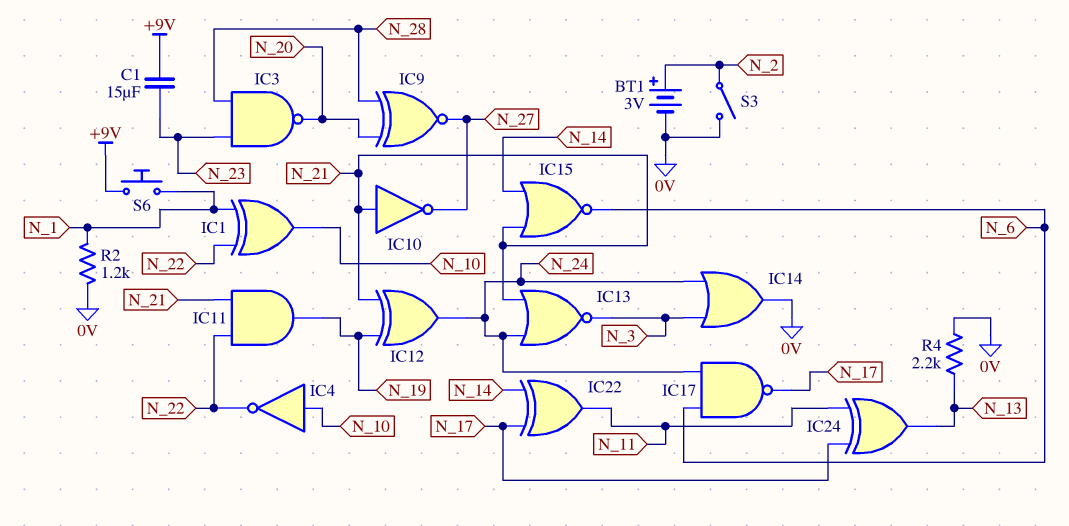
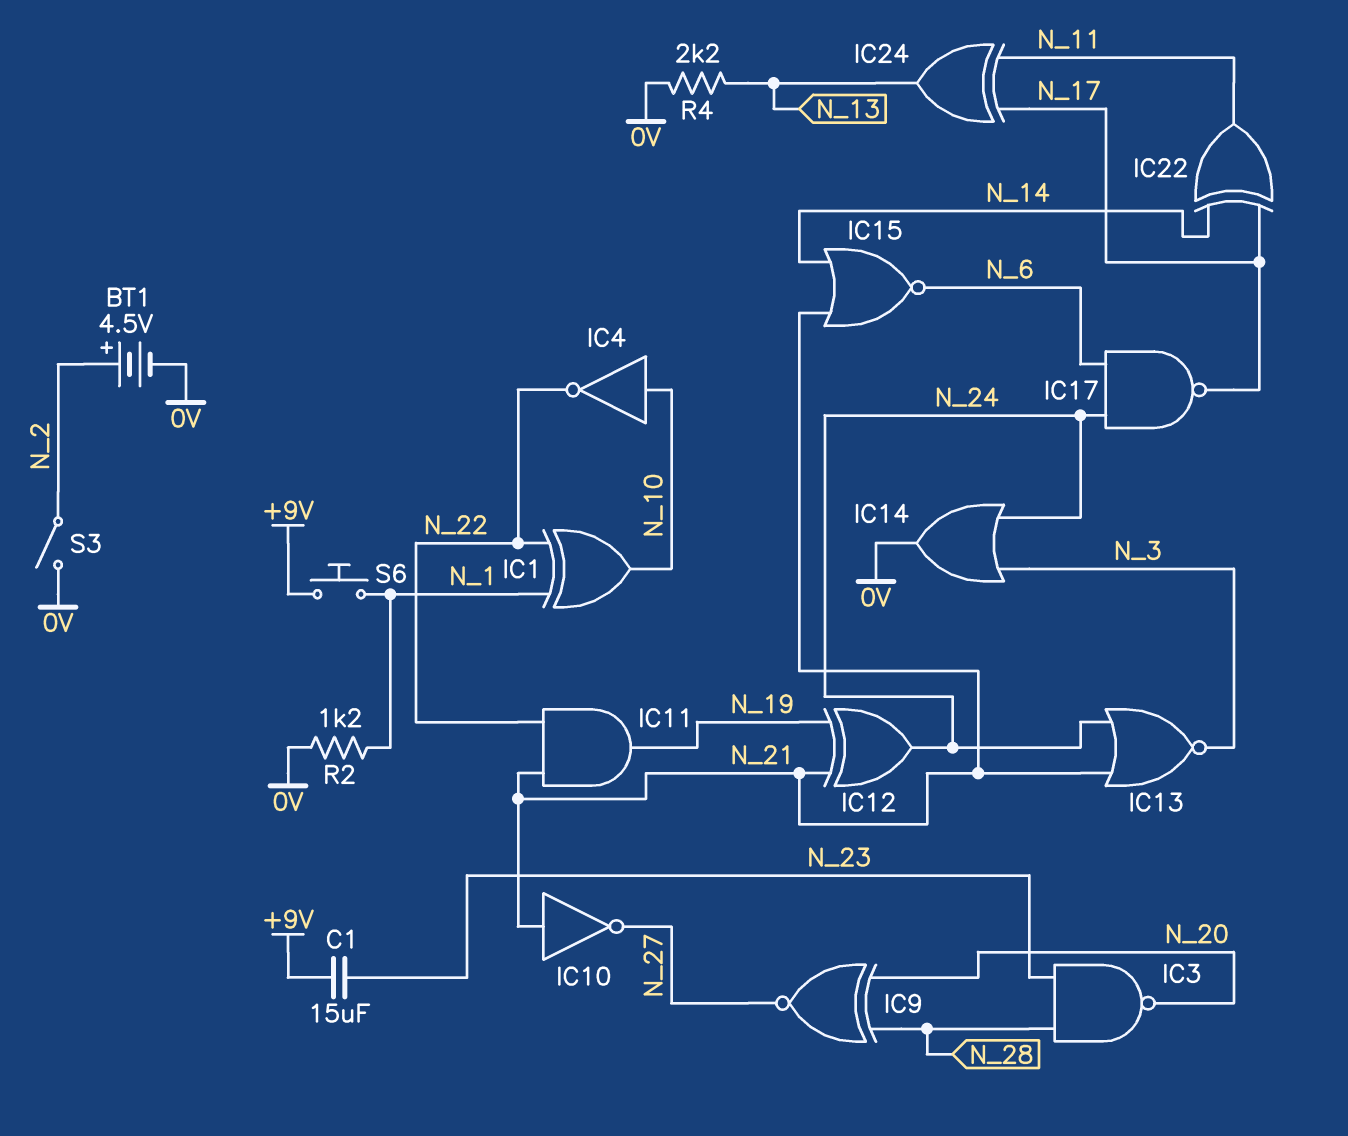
BT1: 3V (plus N_2, minus 0V) -> 4.5V (plus N_2, minus 0V)

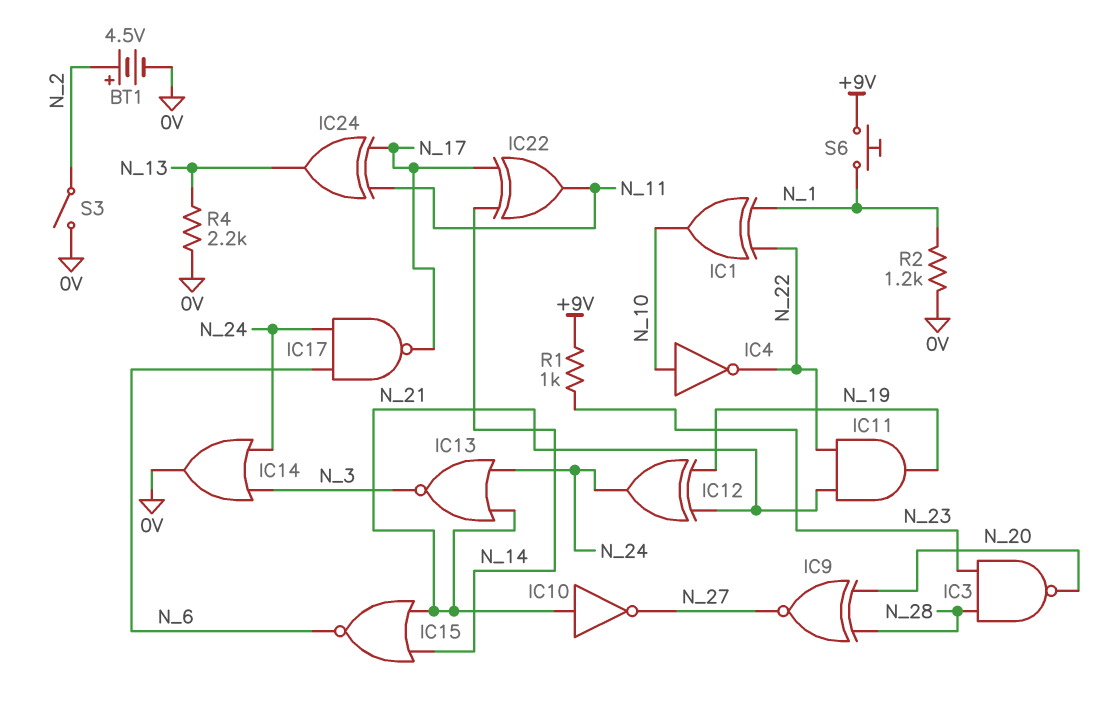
C1: 15uF (+9V, N_23) -> none
R1: none -> 1k (+9V, N_23)

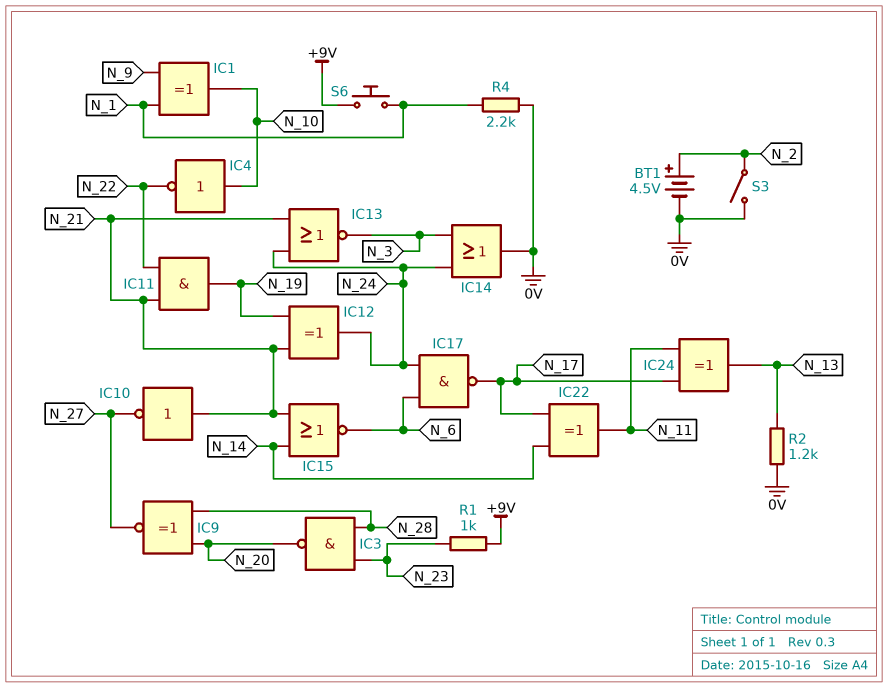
IC1: XOR (in N_1, in N_22, out N_10) -> XOR (in N_1, in N_9, out N_10)
R2: 1.2k (0V, N_1) -> 1.2k (0V, N_13)
R4: 2.2k (0V, N_13) -> 2.2k (0V, N_1)

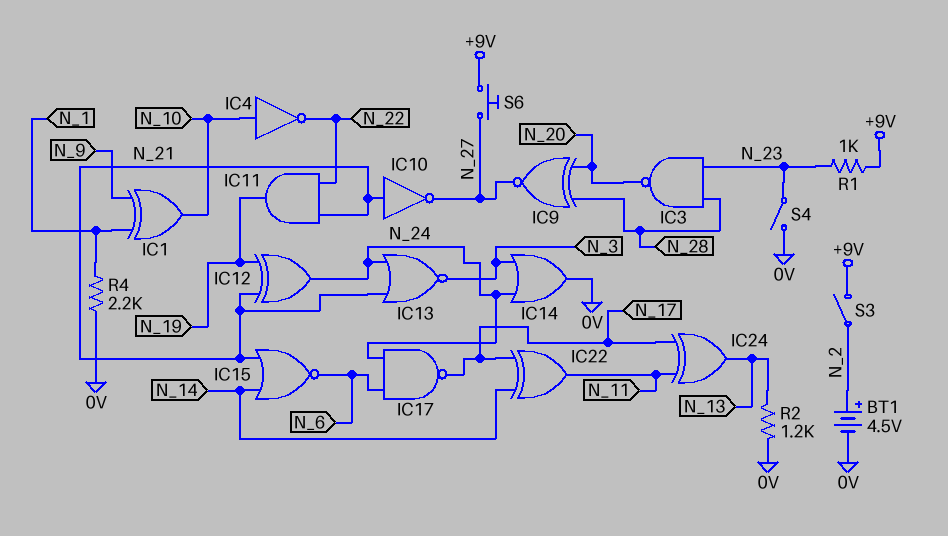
S3: switch (0V, N_2) -> switch (+9V, N_2)
S4: none -> switch (0V, N_23)
S6: button (+9V, N_1) -> button (+9V, N_27)

